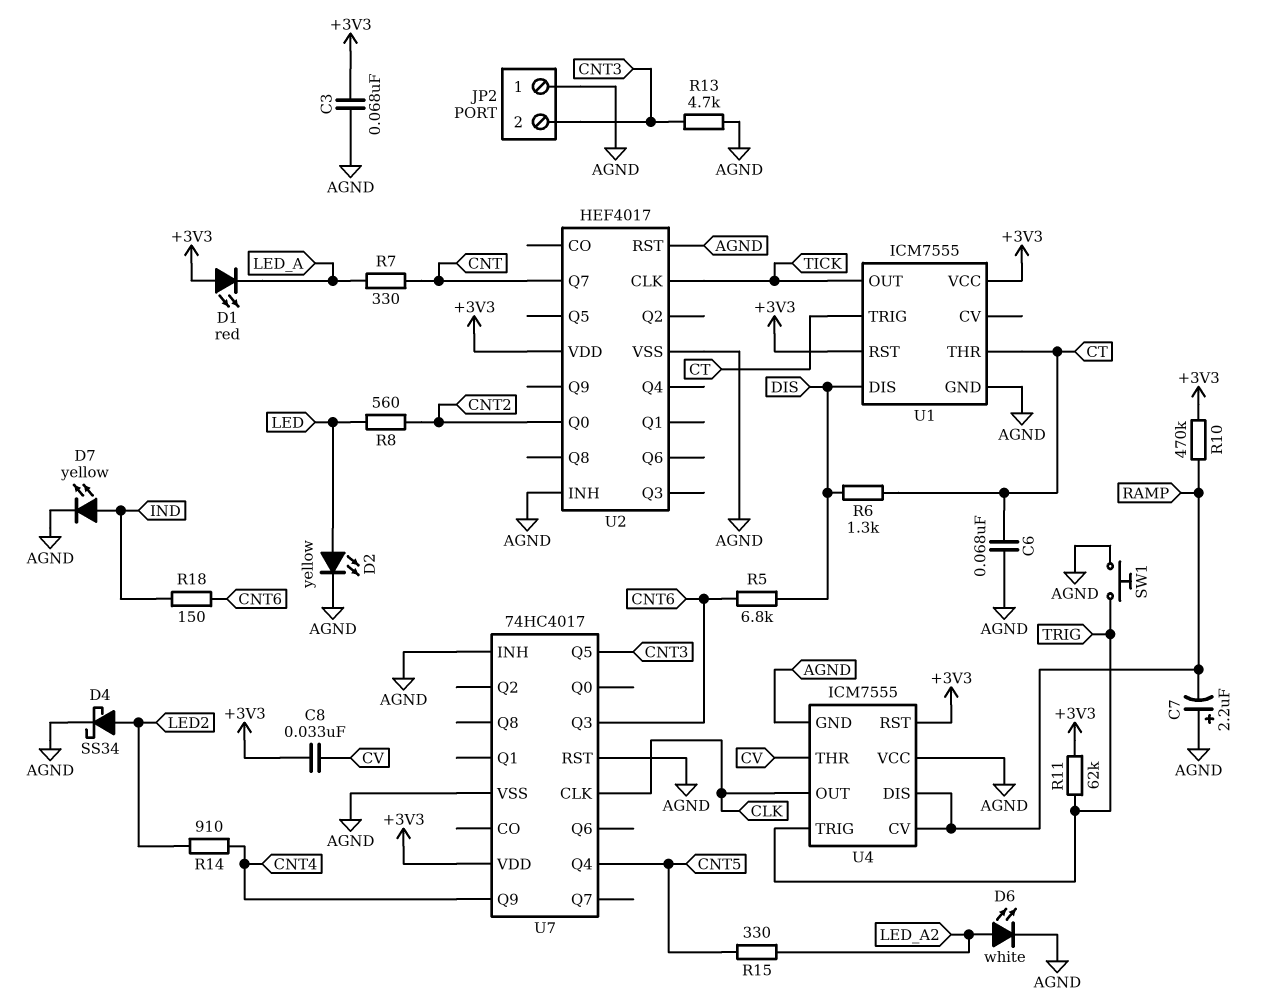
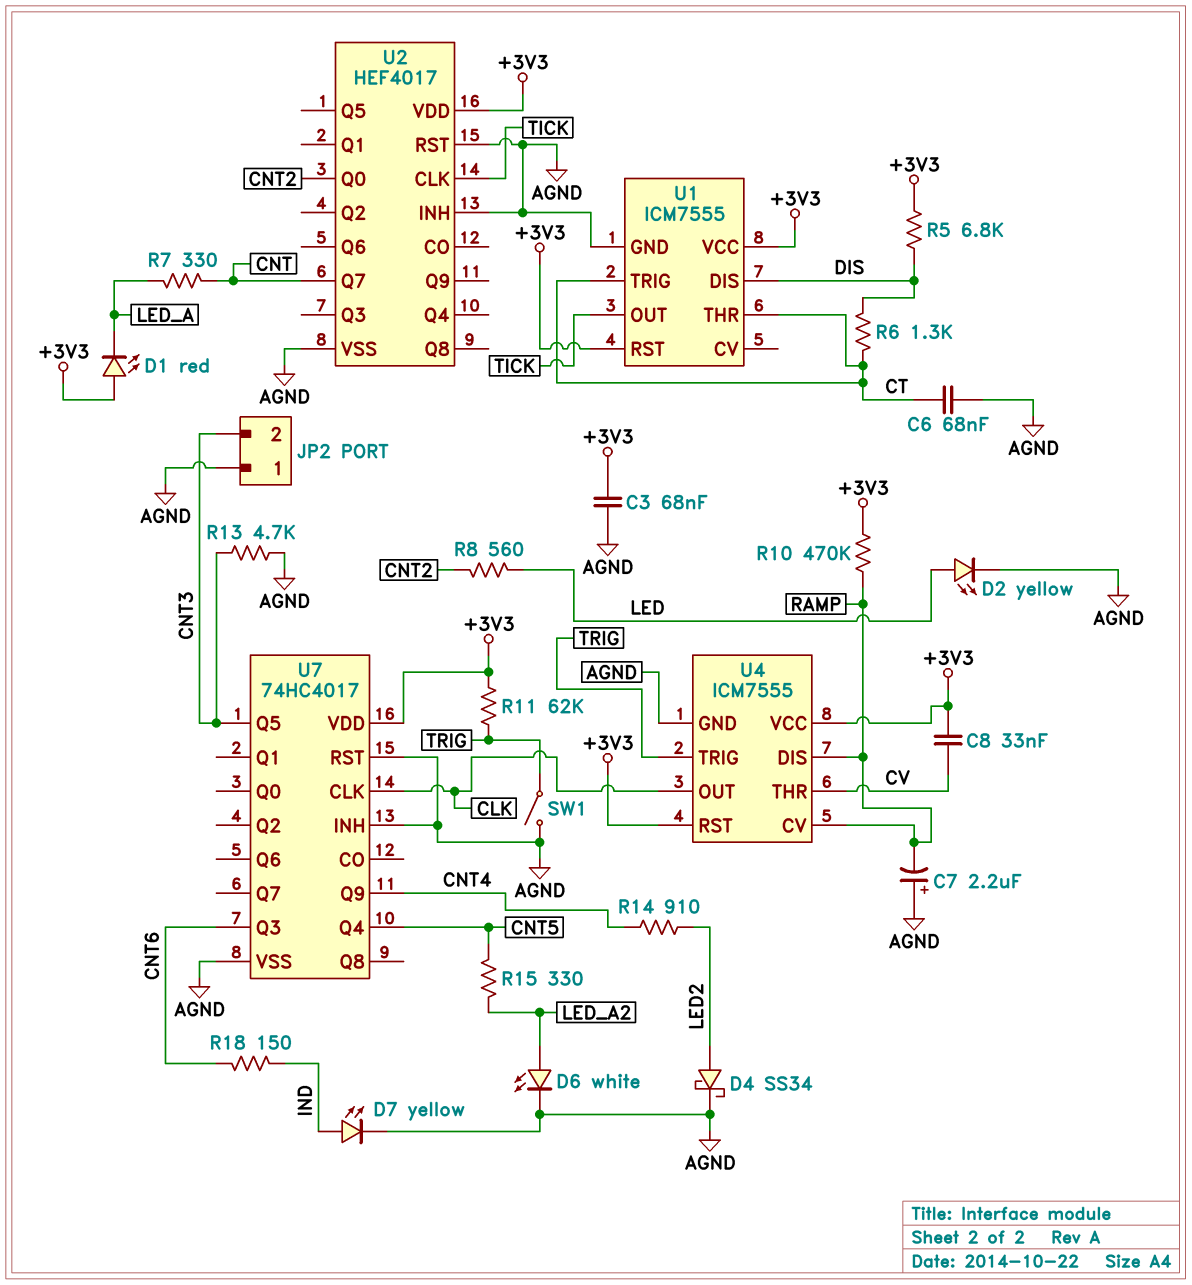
R5: 6.8k (CNT6, DIS) -> 6.8k (+3V3, DIS)
SW1: button (AGND, TRIG) -> switch (AGND, TRIG)
U4 pin VCC: AGND -> +3V3

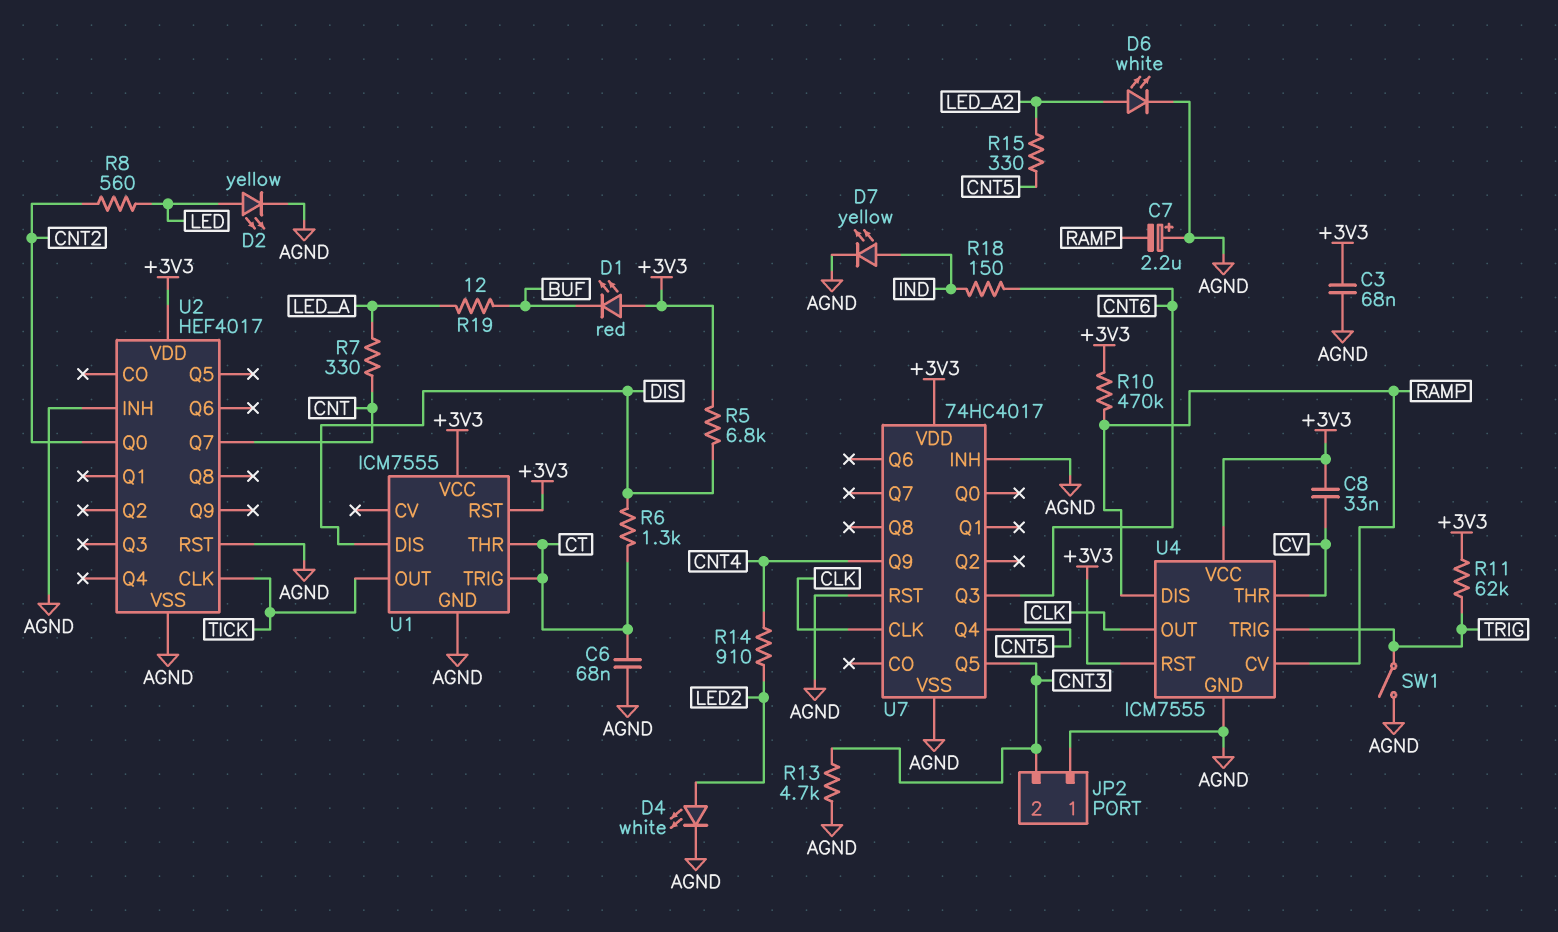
D1: LED red (A +3V3, K LED_A) -> LED red (A +3V3, K BUF)
D4: schottky SS34 (A LED2, K AGND) -> LED white (A LED2, K AGND)
R19: none -> 12 (BUF, LED_A)

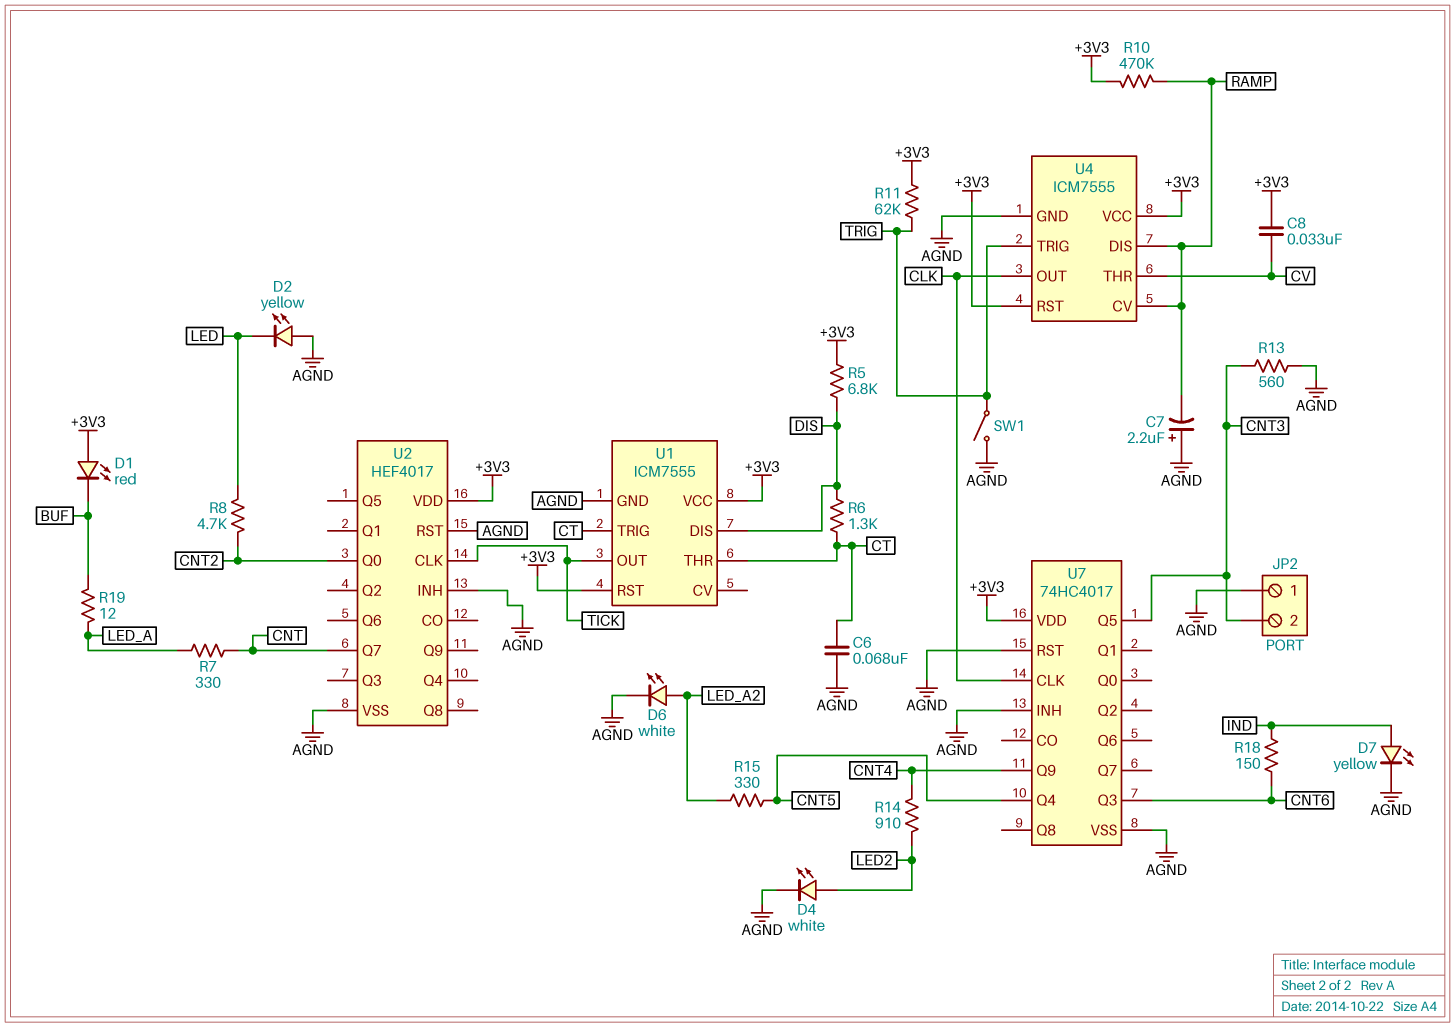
C3: 68nF (+3V3, AGND) -> none
D2: LED yellow (A LED, K AGND) -> LED yellow (A AGND, K LED)
R8: 560 (CNT2, LED) -> 4.7k (CNT2, LED)
R13: 4.7k (AGND, CNT3) -> 560 (AGND, CNT3)

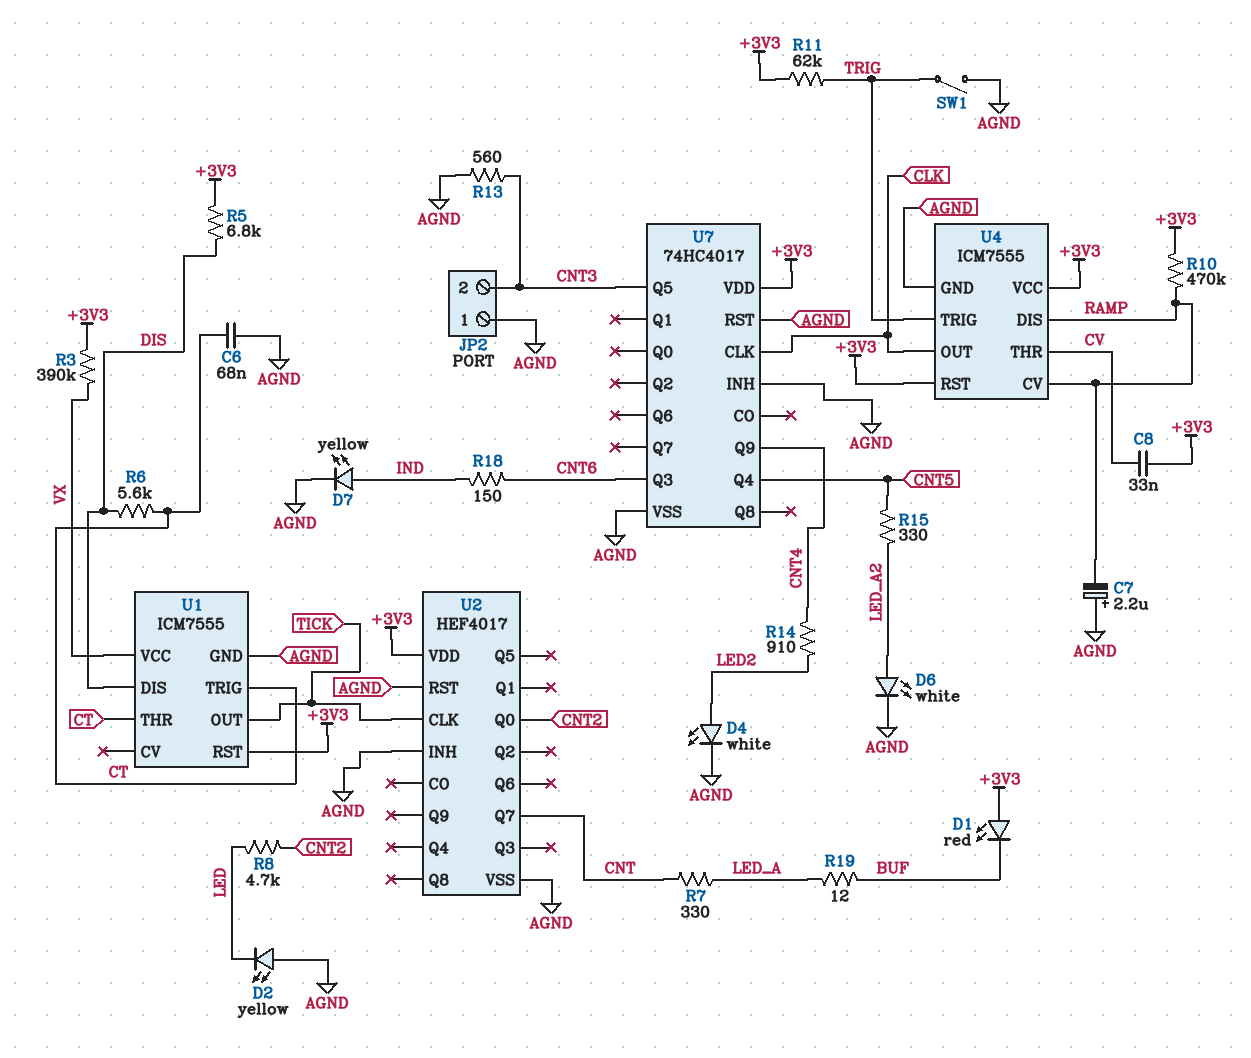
R3: none -> 390k (+3V3, VX)
R6: 1.3k (CT, DIS) -> 5.6k (CT, DIS)
U1 pin VCC: +3V3 -> VX

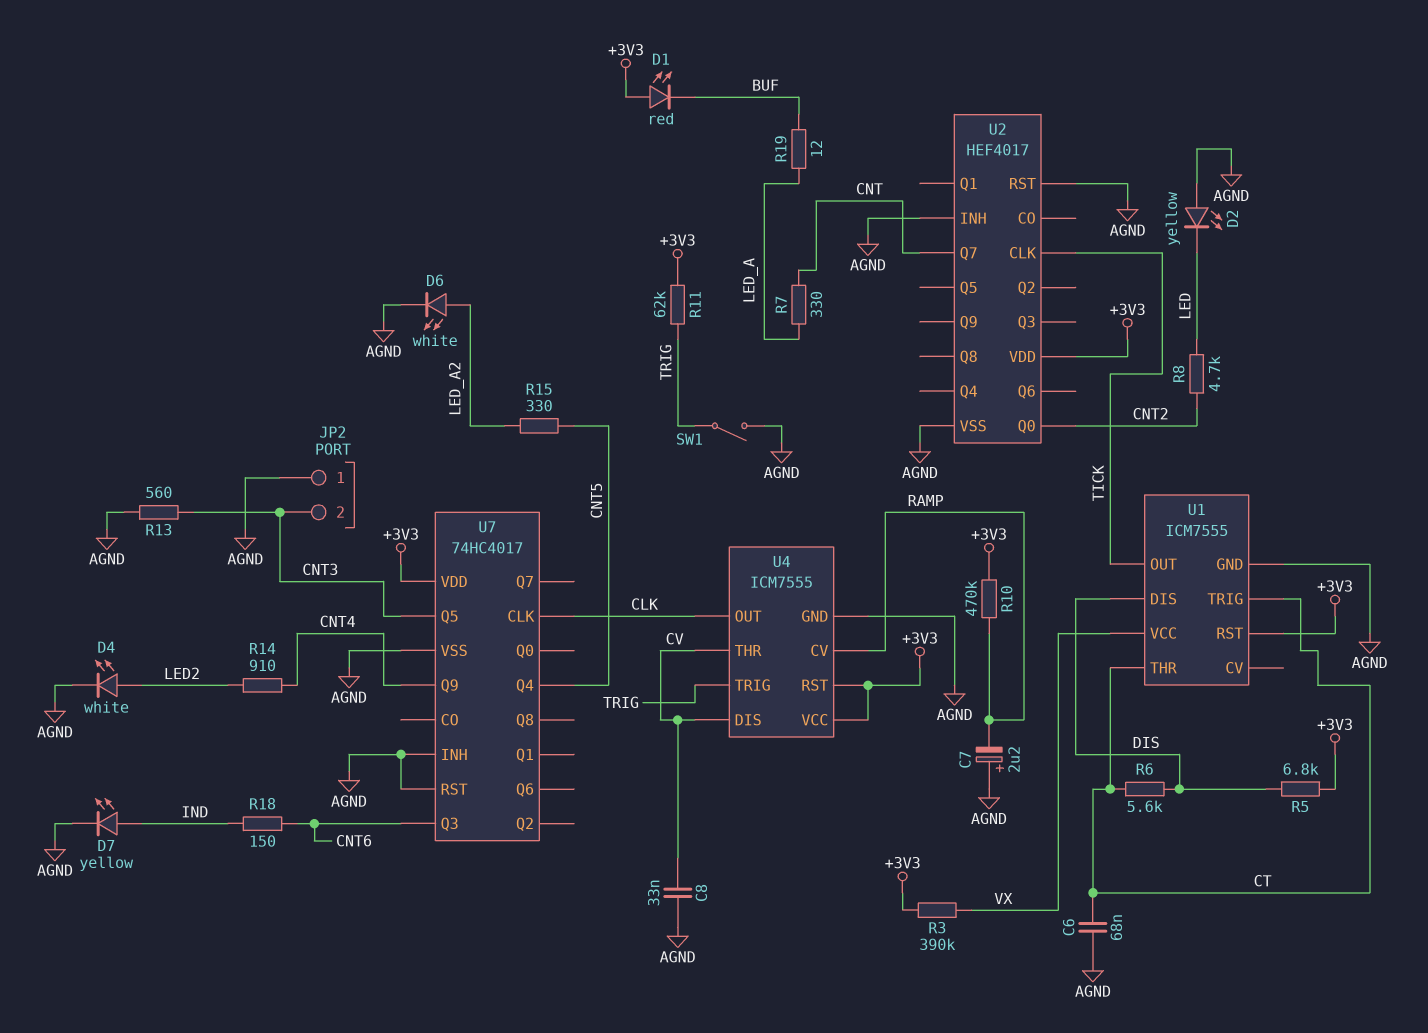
C8: 33nF (+3V3, CV) -> 33nF (AGND, CV)
U4 pin DIS: RAMP -> CV

